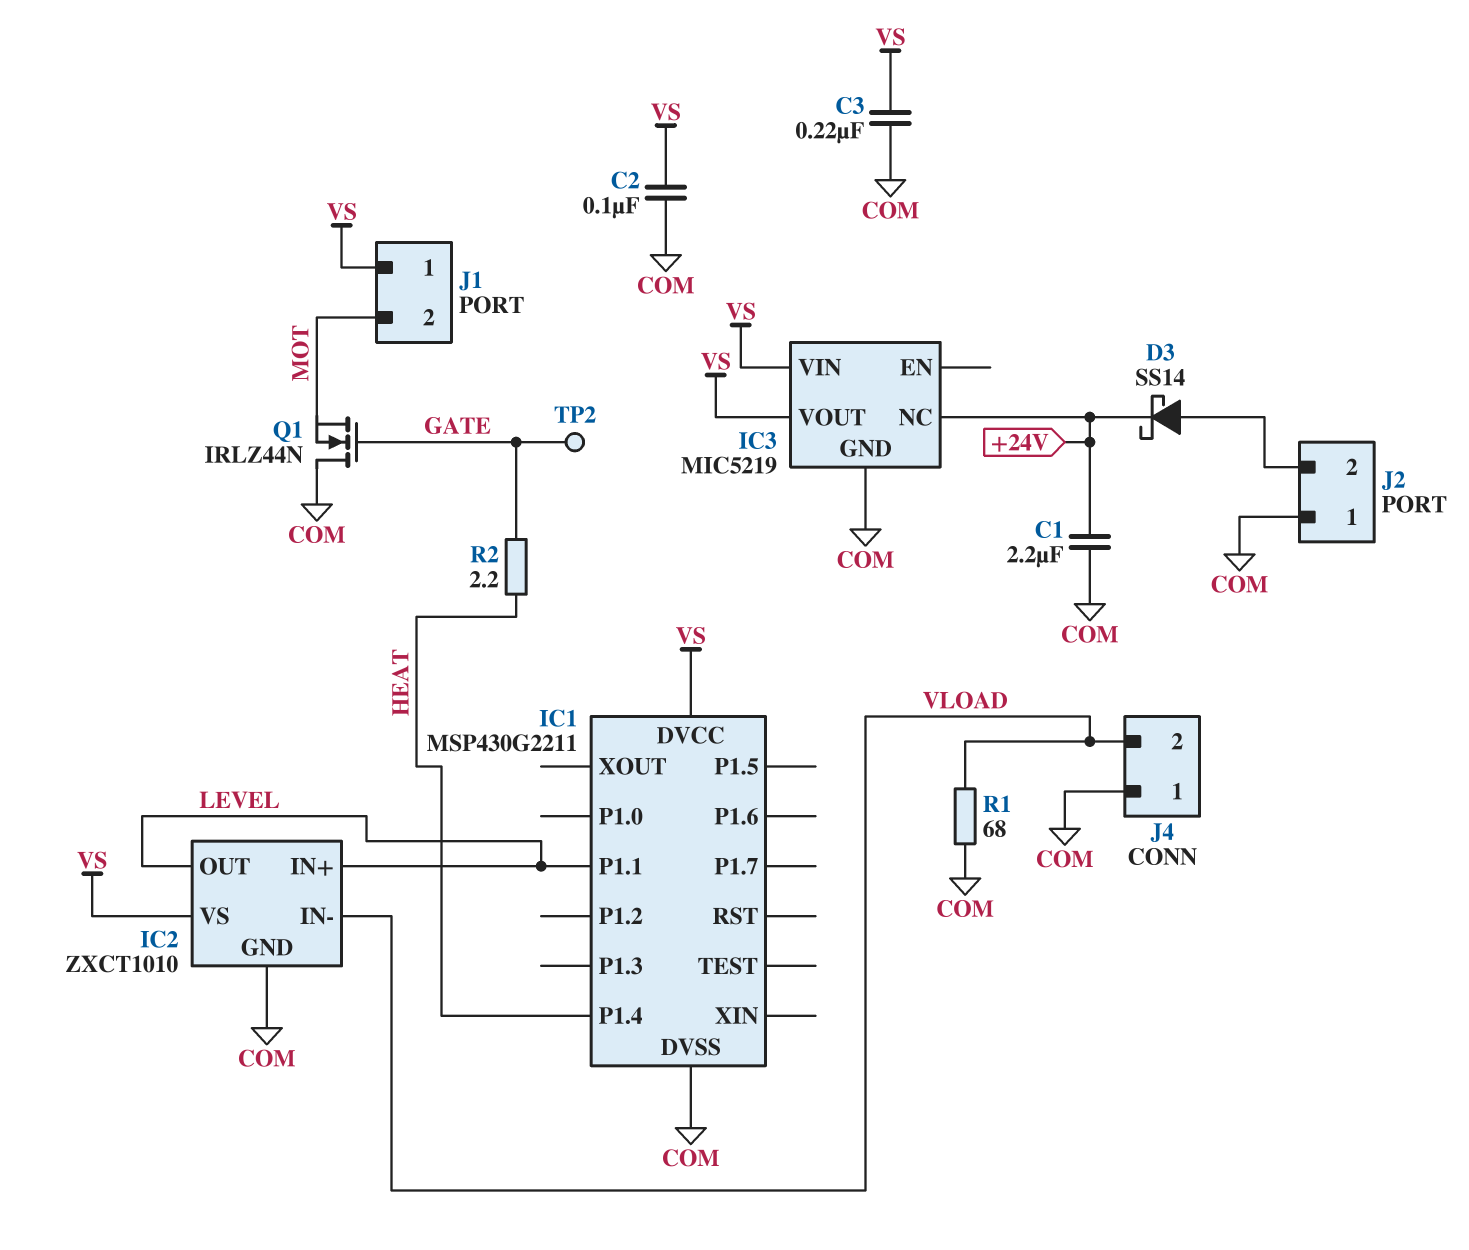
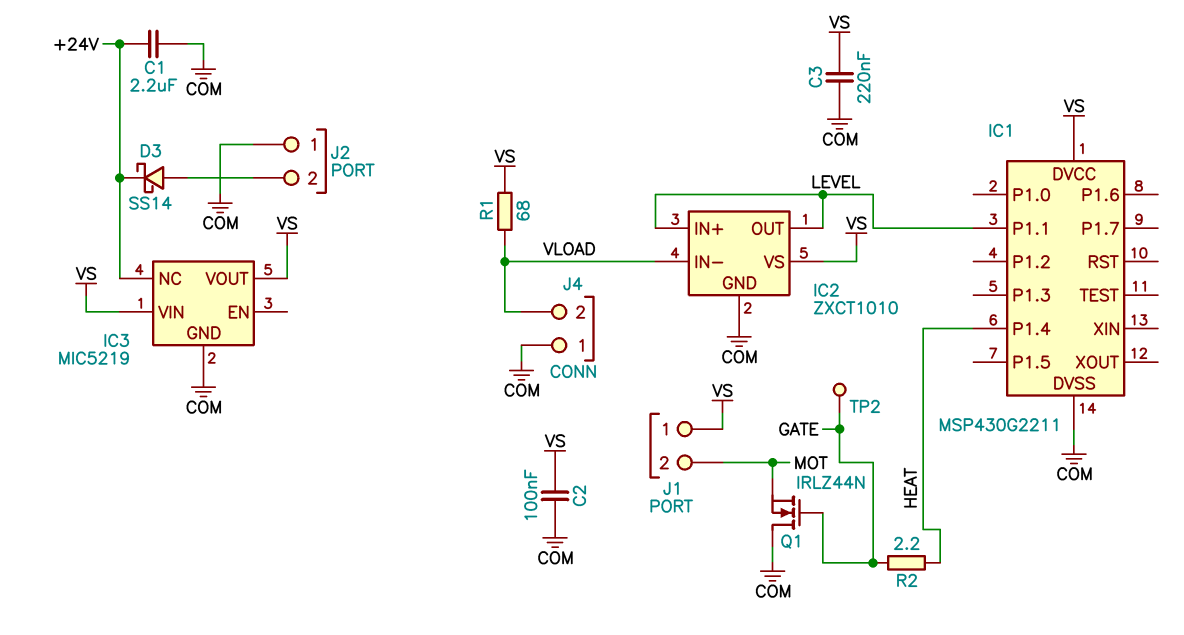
R1: 68 (COM, VLOAD) -> 68 (VLOAD, VS)

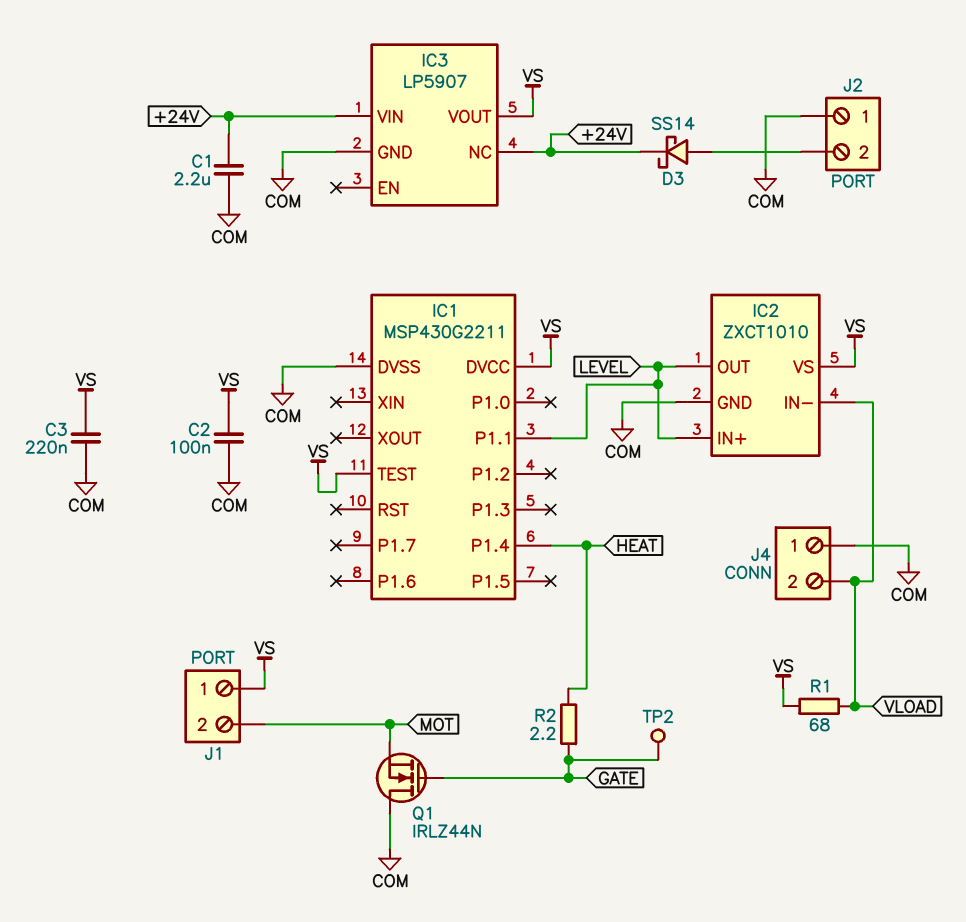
IC1 pin TEST: none -> VS
IC3: MIC5219 -> LP5907
IC3 pin VIN: VS -> +24V

